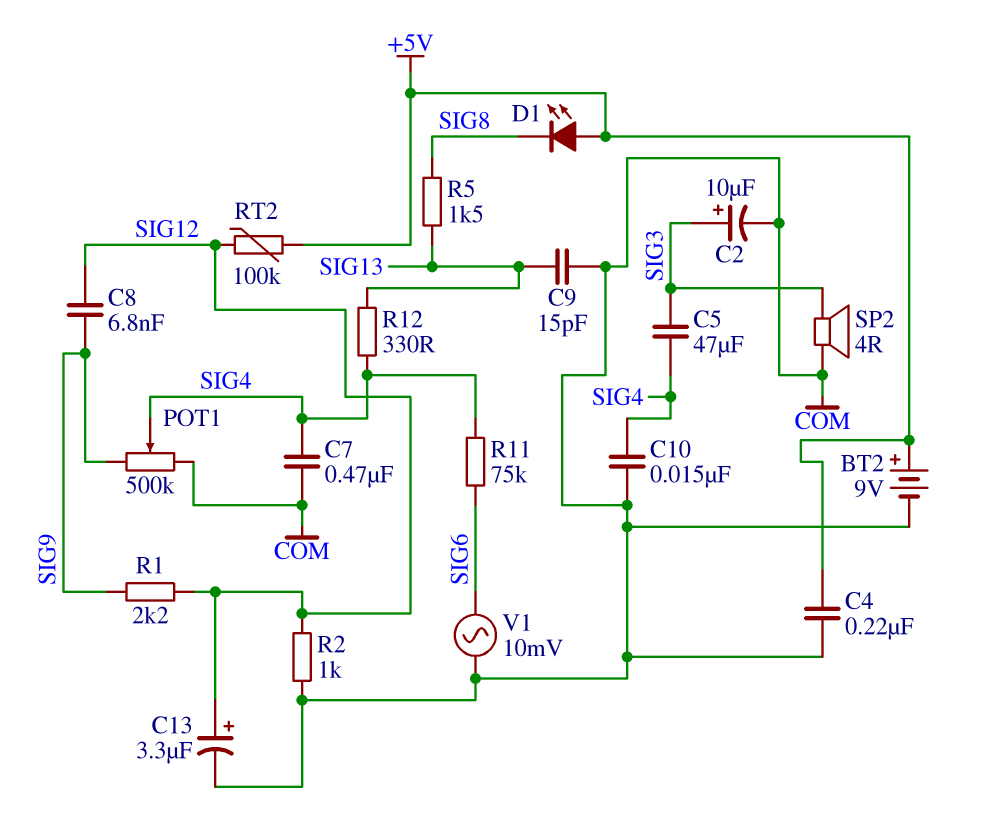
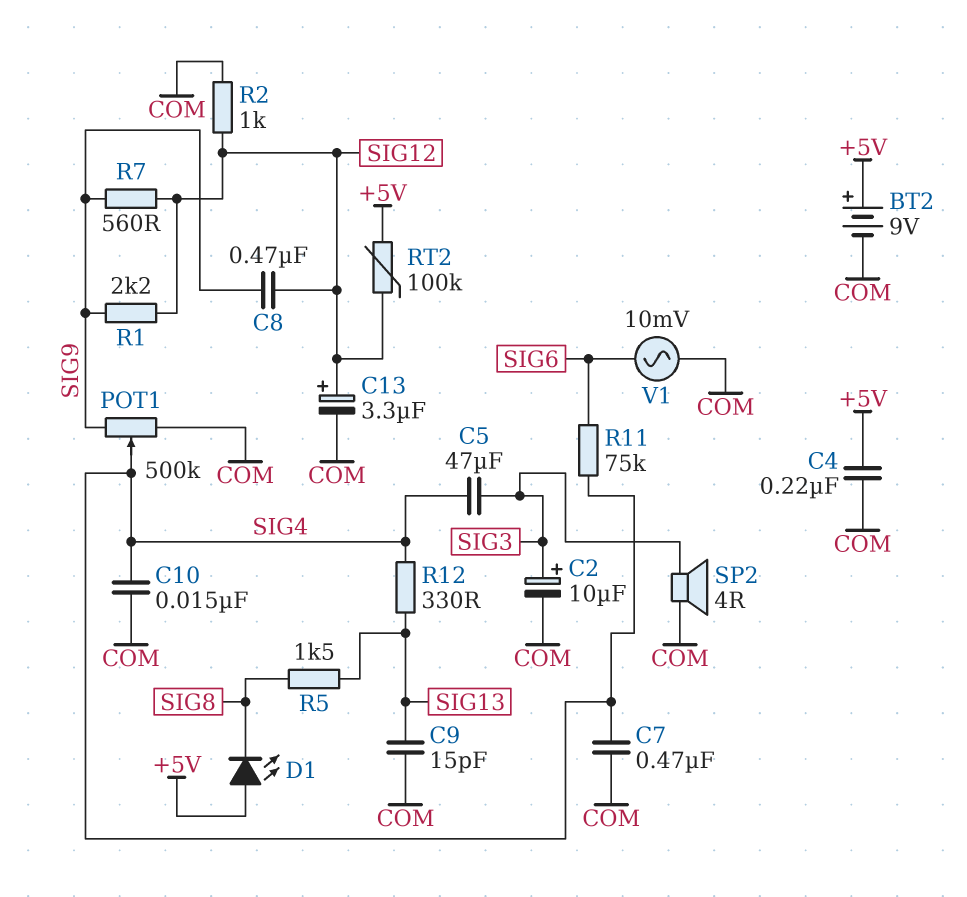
C8: 6.8nF (SIG9, SIG12) -> 470nF (SIG9, SIG12)
R7: none -> 560 (SIG9, SIG12)

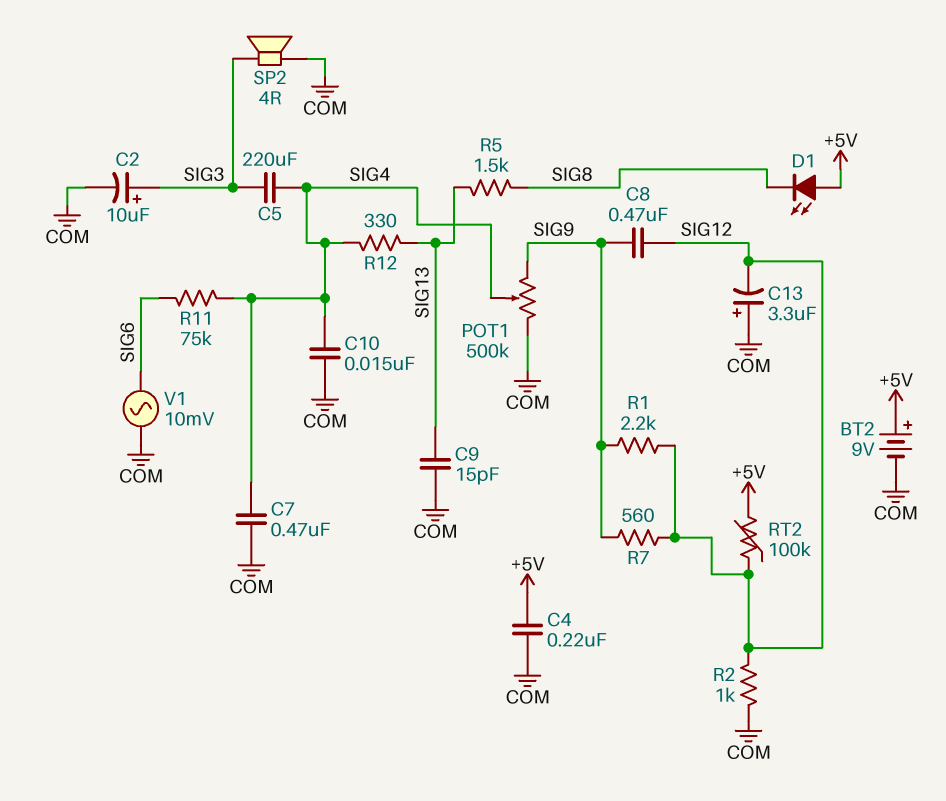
C5: 47uF (SIG3, SIG4) -> 220uF (SIG3, SIG4)
C13: 3.3uF (plus SIG12, minus COM) -> 3.3uF (plus COM, minus SIG12)

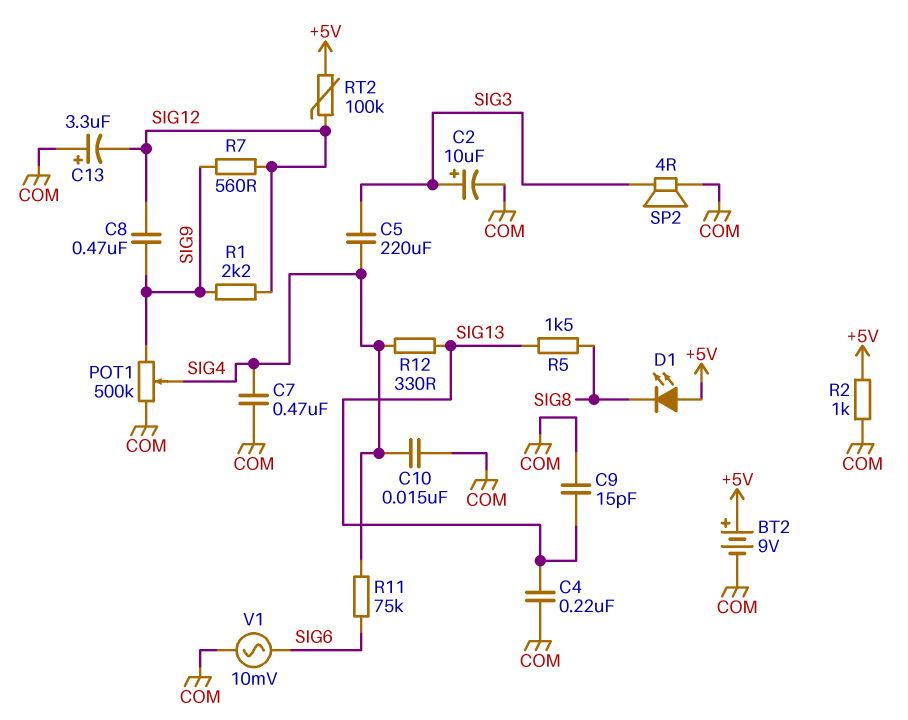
C4: 220nF (+5V, COM) -> 220nF (COM, SIG13)
R2: 1k (COM, SIG12) -> 1k (+5V, COM)

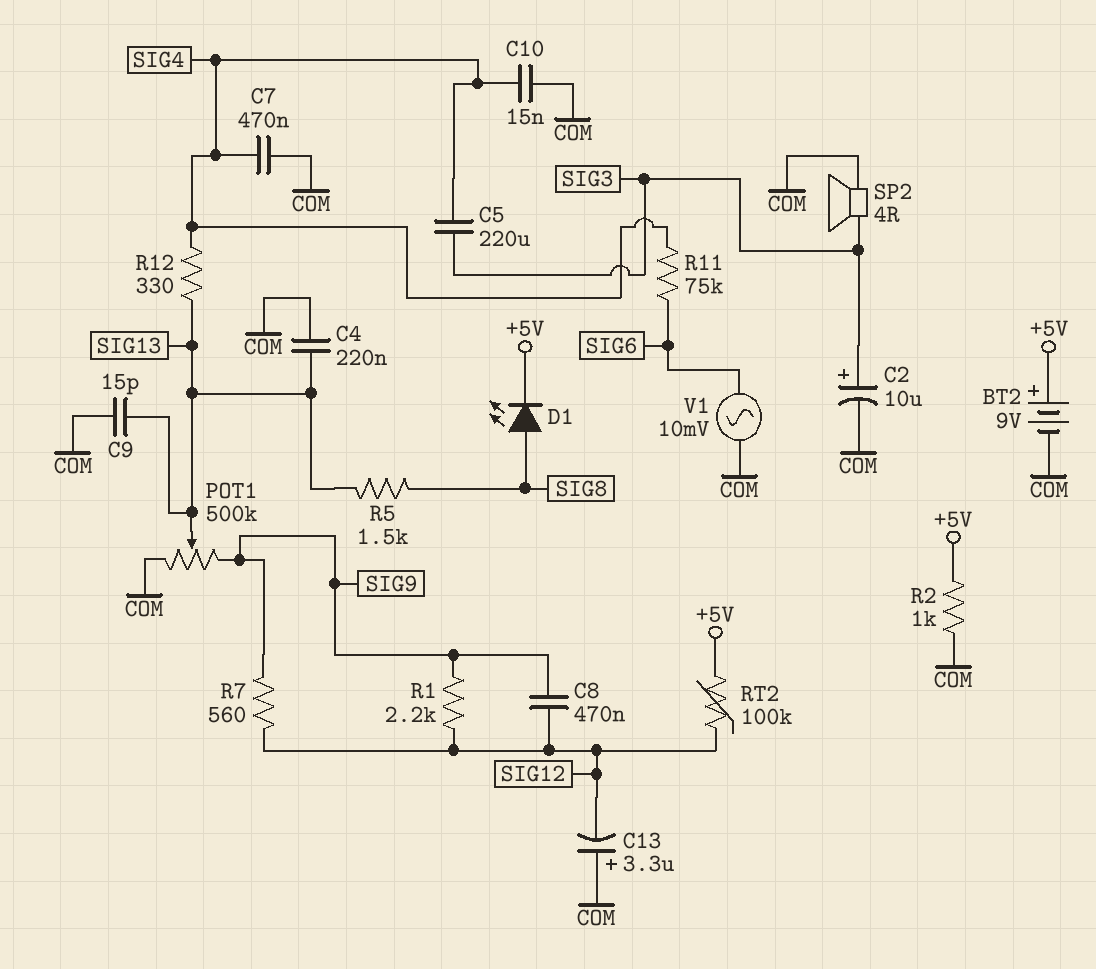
D1: LED (A +5V, K SIG8) -> LED (A SIG8, K +5V)
POT1: 500k (COM, SIG9, wiper SIG4) -> 500k (COM, SIG9, wiper SIG13)

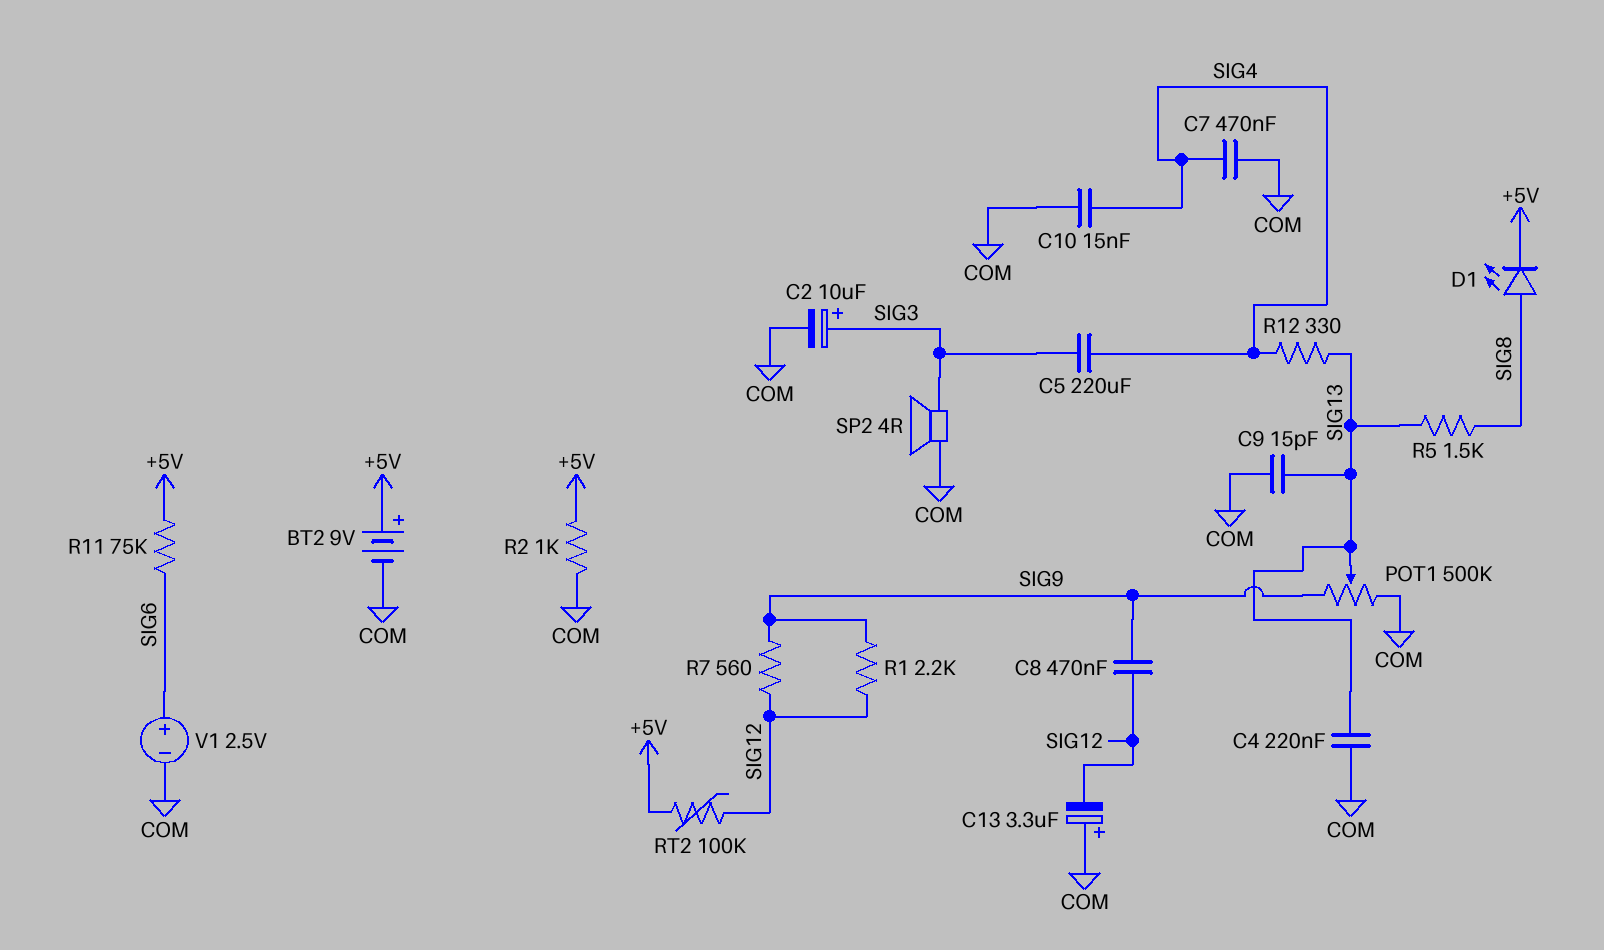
R11: 75k (SIG4, SIG6) -> 75k (+5V, SIG6)
V1: AC 10mV (COM, SIG6) -> 2.5V (plus SIG6, minus COM)

